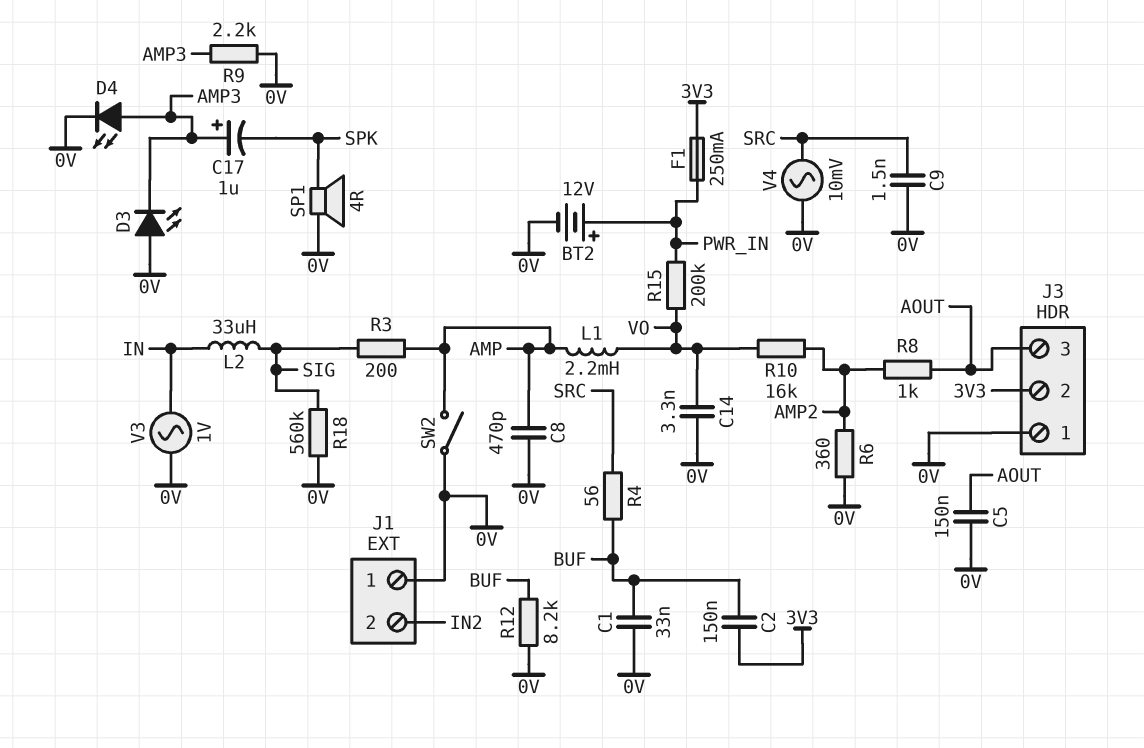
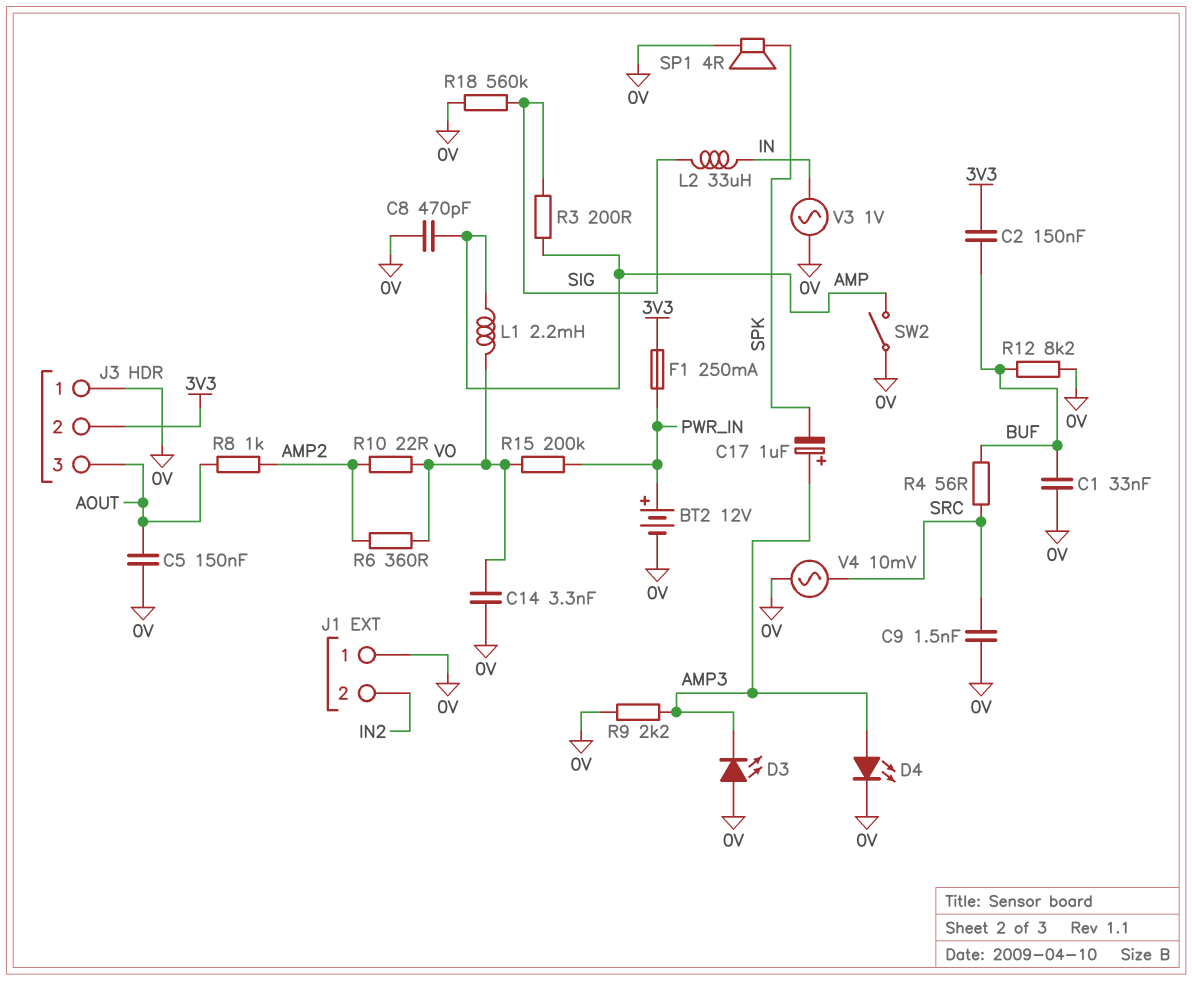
R6: 360 (0V, AMP2) -> 360 (AMP2, VO)
R10: 16k (AMP2, VO) -> 22 (AMP2, VO)

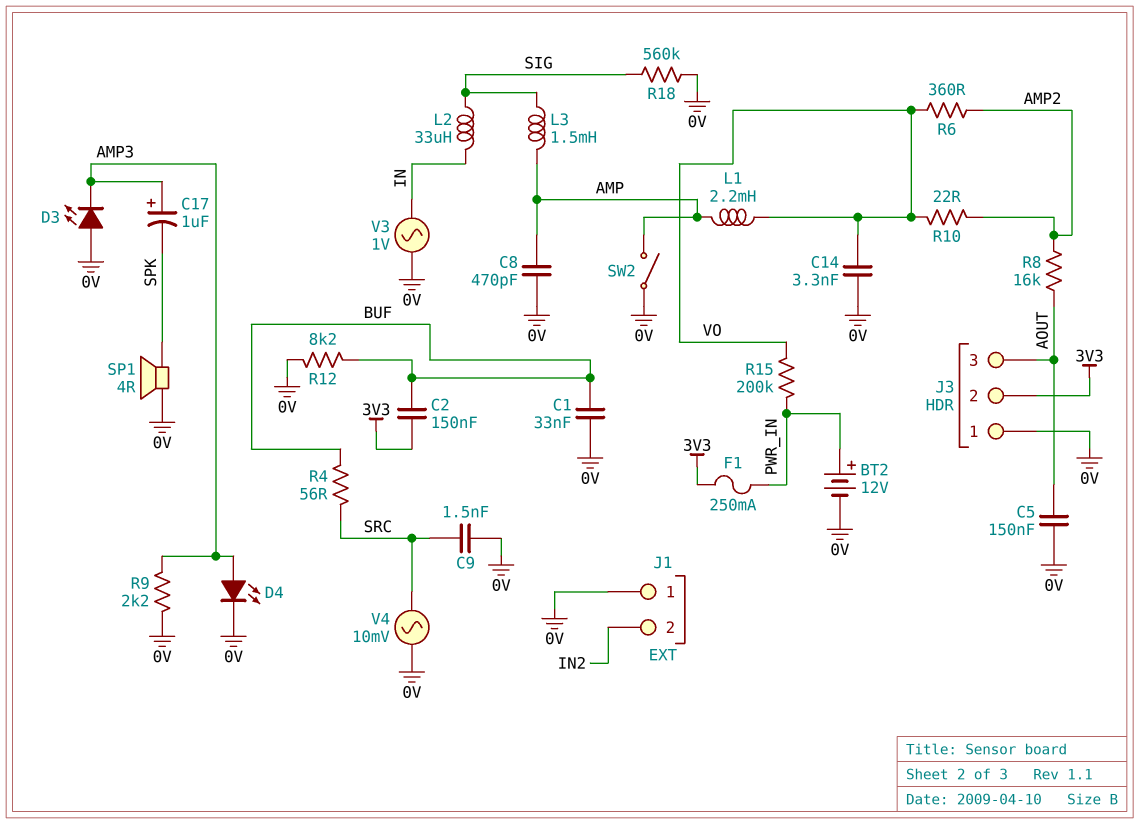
L3: none -> 1.5mH (AMP, SIG)
R3: 200 (AMP, SIG) -> none
R8: 1k (AMP2, AOUT) -> 16k (AMP2, AOUT)

